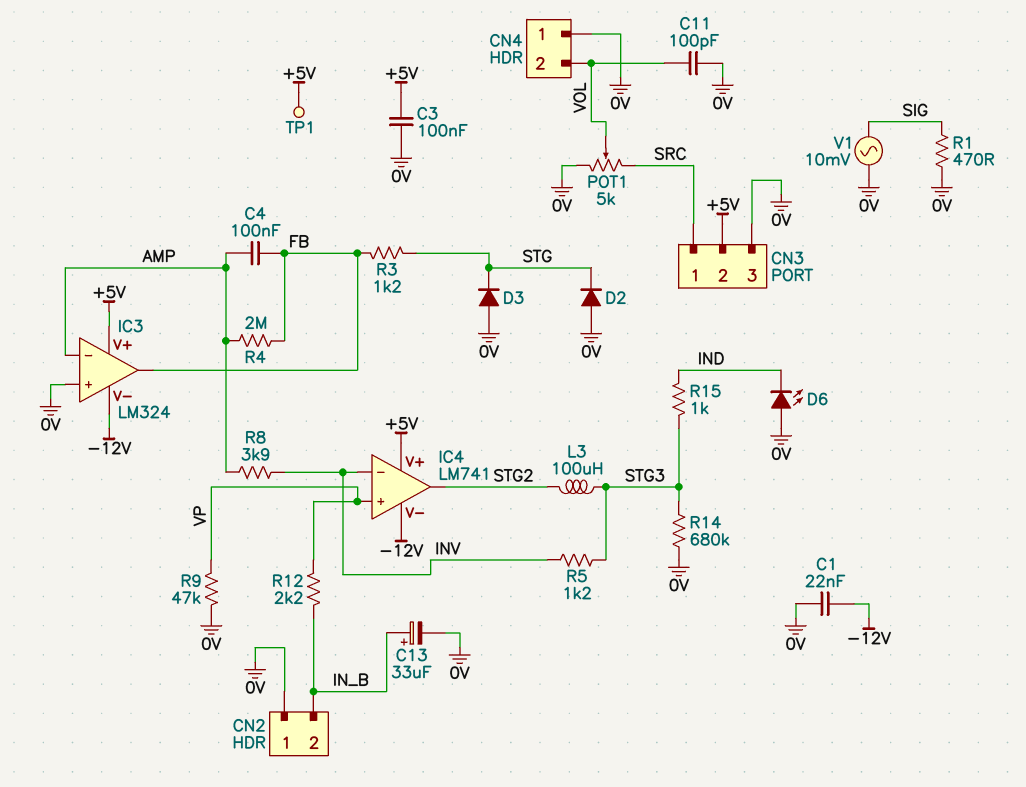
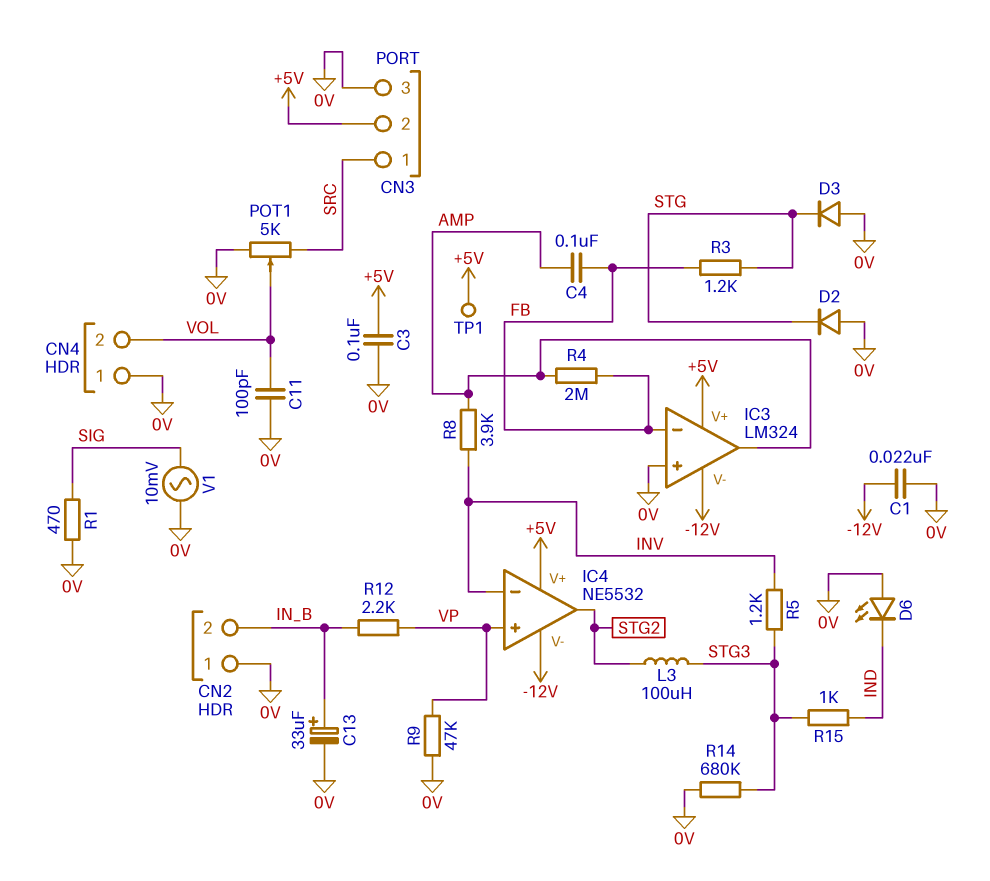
IC3 pin in-: AMP -> FB
IC3 pin out: FB -> AMP
IC4: LM741 -> NE5532

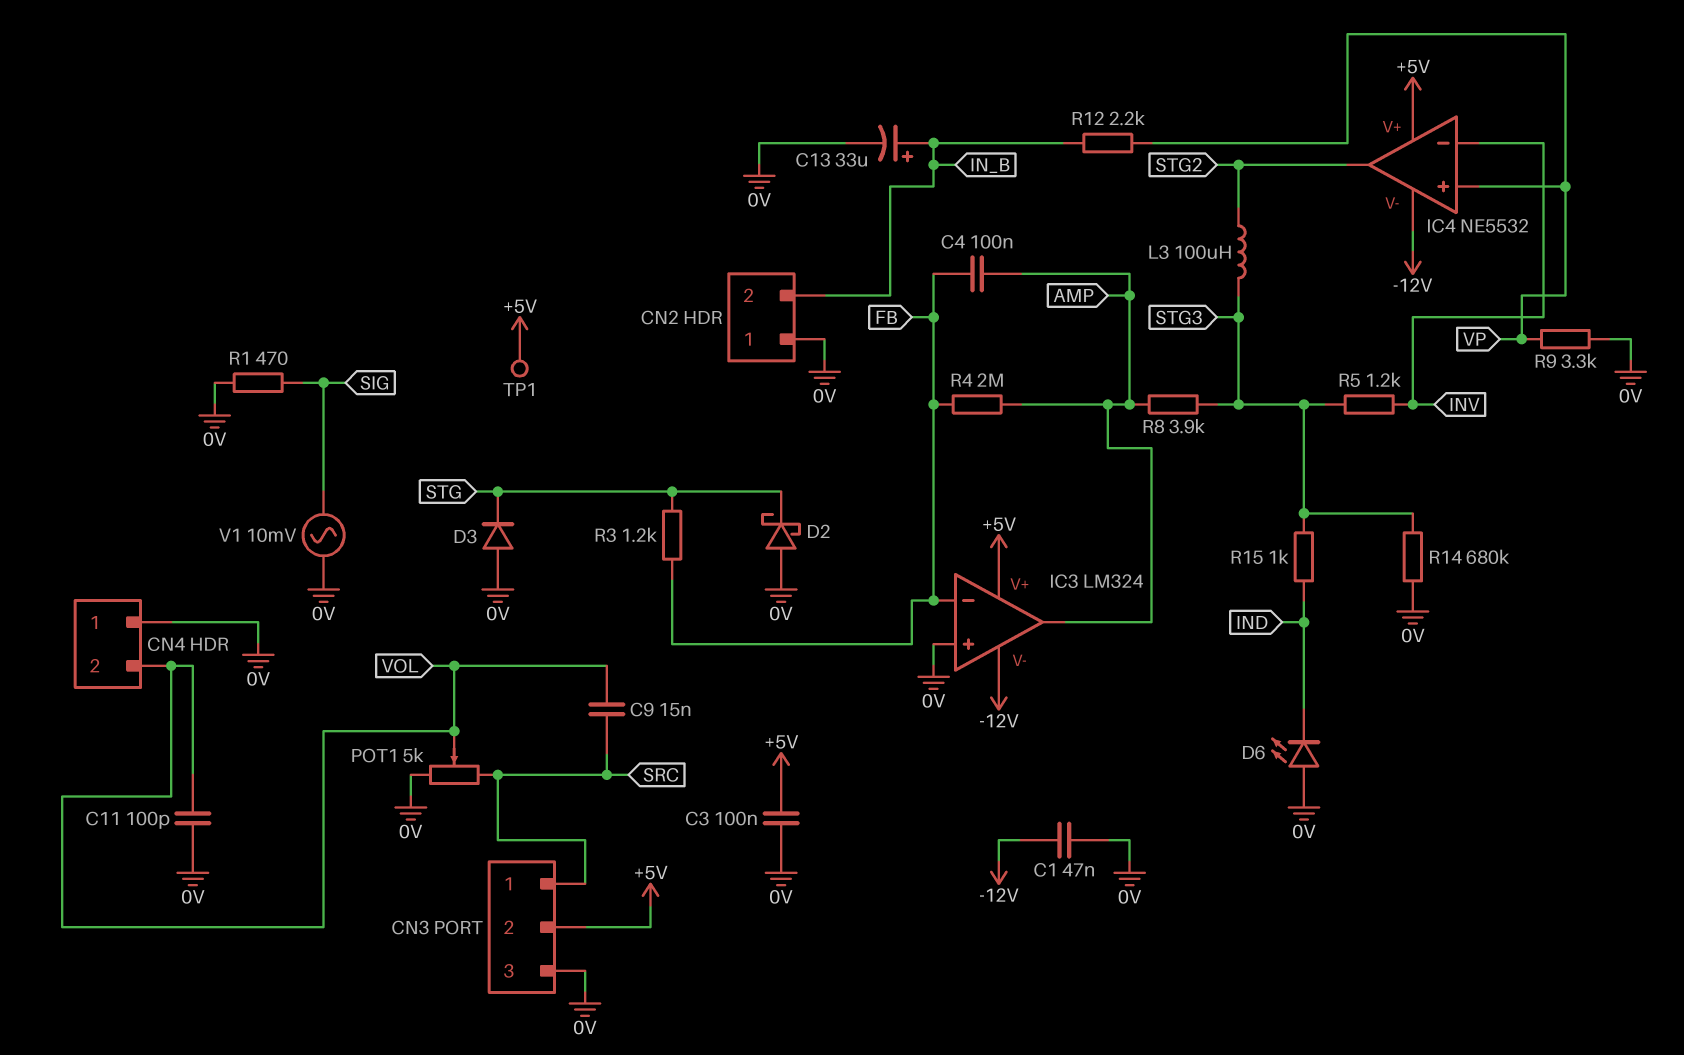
C1: 22nF (-12V, 0V) -> 47nF (-12V, 0V)
C9: none -> 15nF (SRC, VOL)
D2: diode (A 0V, K STG) -> schottky (A 0V, K STG)
R8: 3.9k (AMP, INV) -> 3.9k (AMP, STG3)
R9: 47k (0V, VP) -> 3.3k (0V, VP)

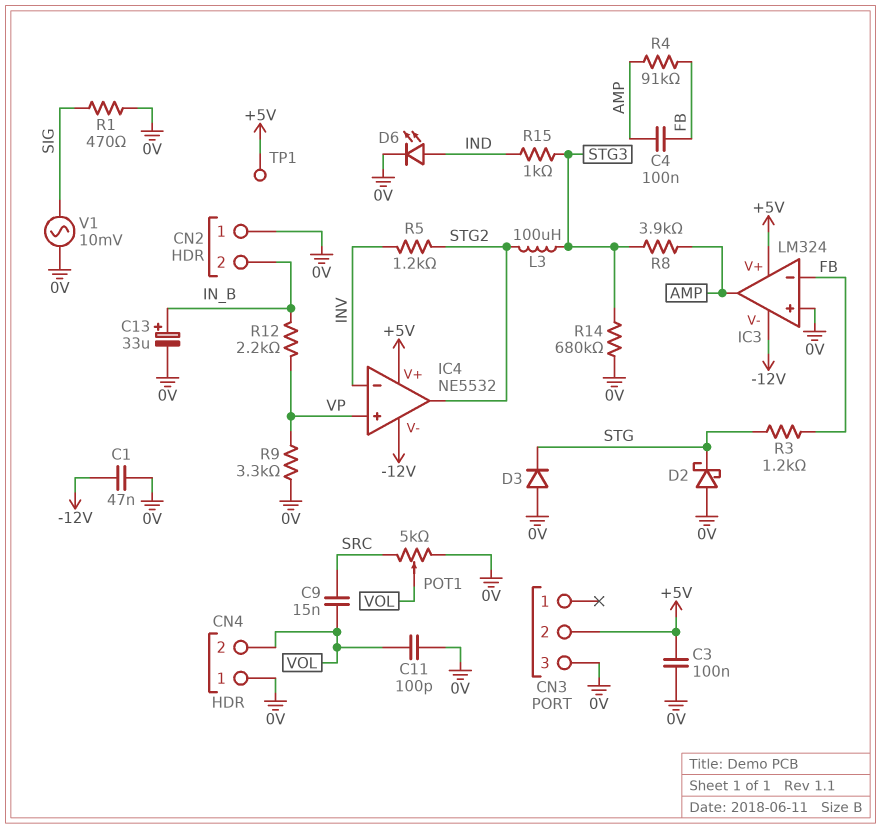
CN3 pin 1: SRC -> none
D6: LED (A 0V, K IND) -> LED (A IND, K 0V)
R4: 2M (AMP, FB) -> 91k (AMP, FB)
R5: 1.2k (INV, STG3) -> 1.2k (INV, STG2)

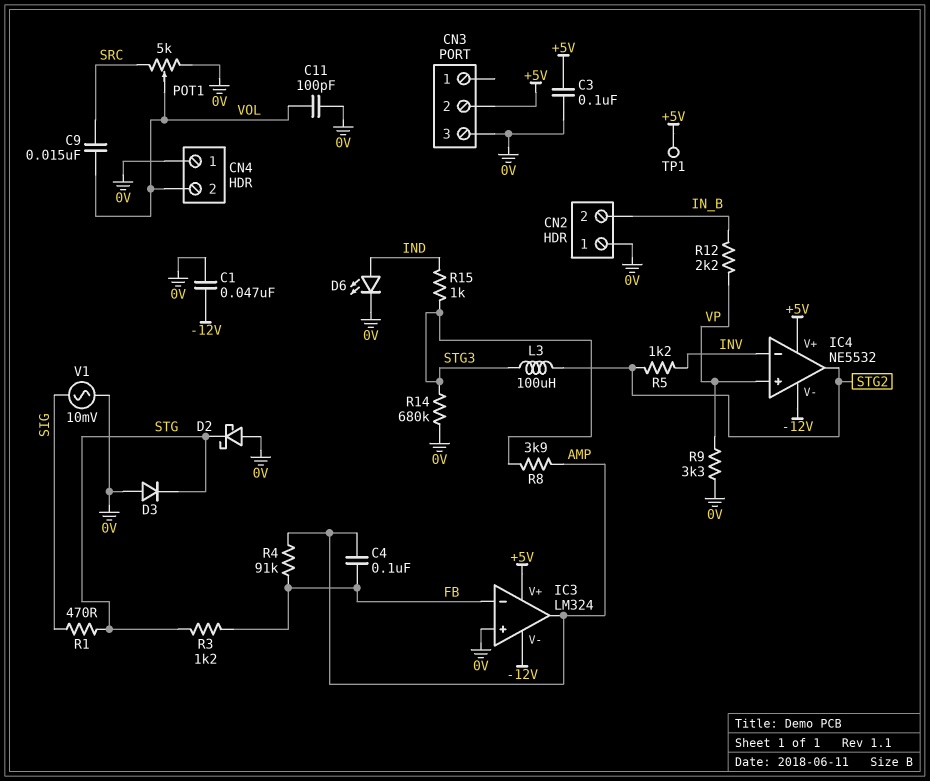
C13: 33uF (plus IN_B, minus 0V) -> none
R1: 470 (0V, SIG) -> 470 (SIG, STG)

